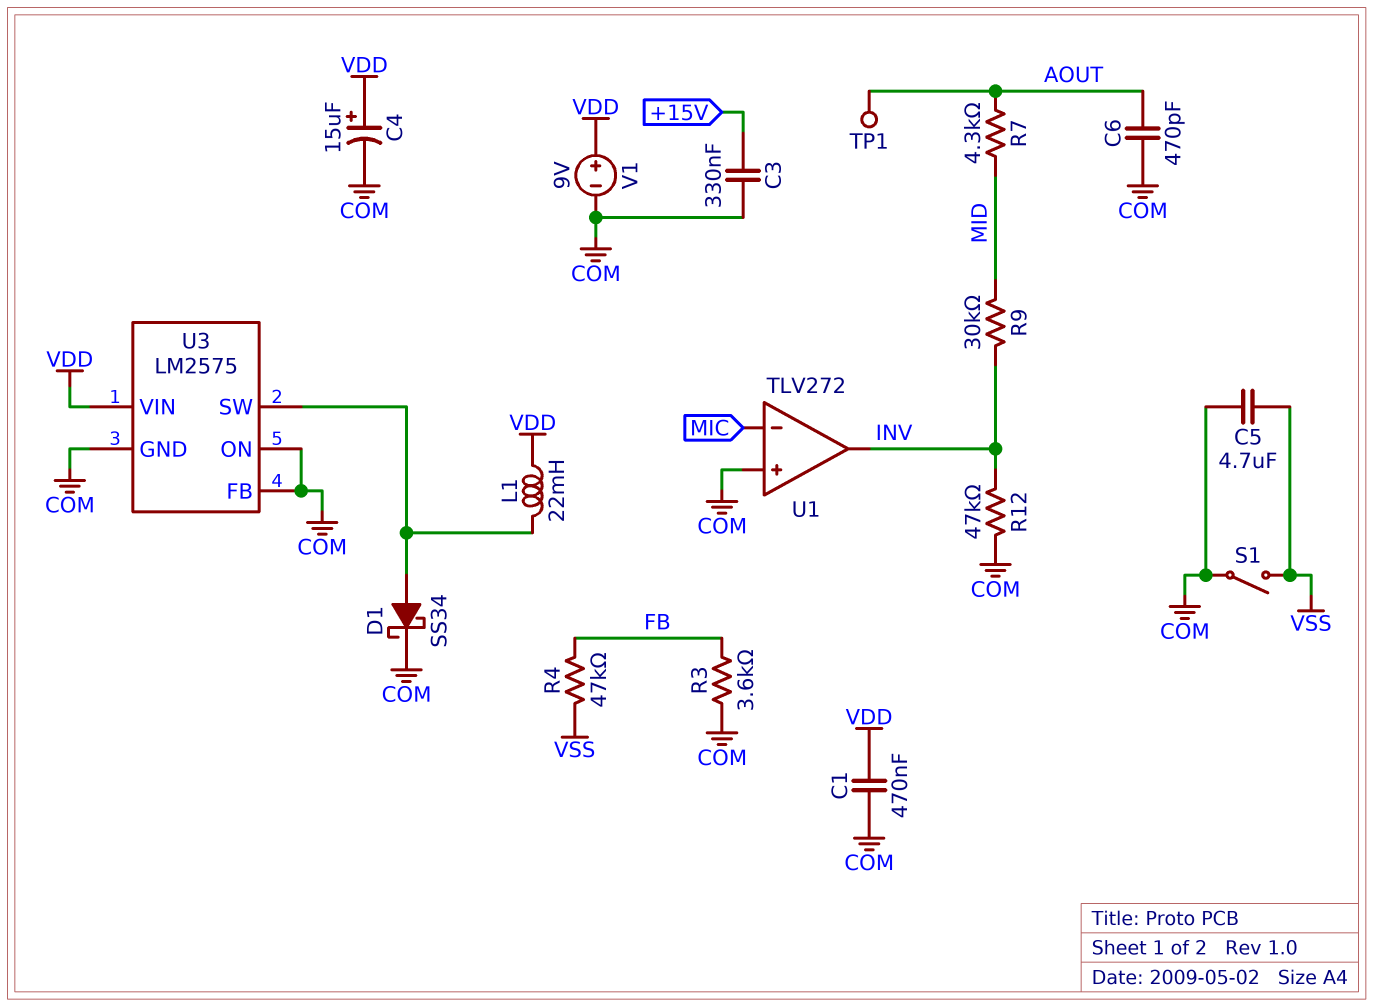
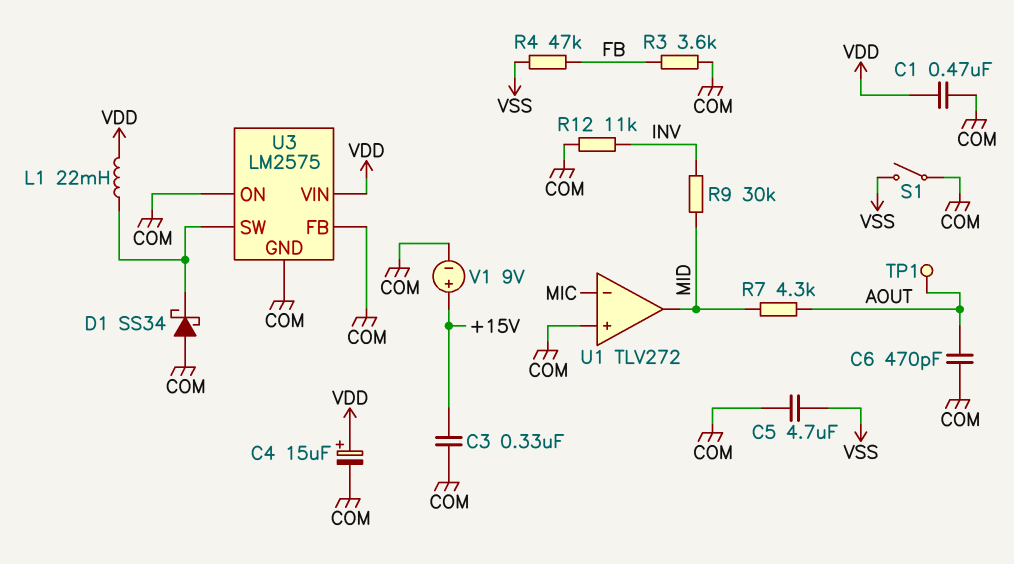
D1: schottky SS34 (A U3/SW, K COM) -> schottky SS34 (A COM, K U3/SW)
R12: 47k (COM, INV) -> 11k (COM, INV)
U1 pin out: INV -> MID
V1: 9V (plus VDD, minus COM) -> 9V (plus +15V, minus COM)

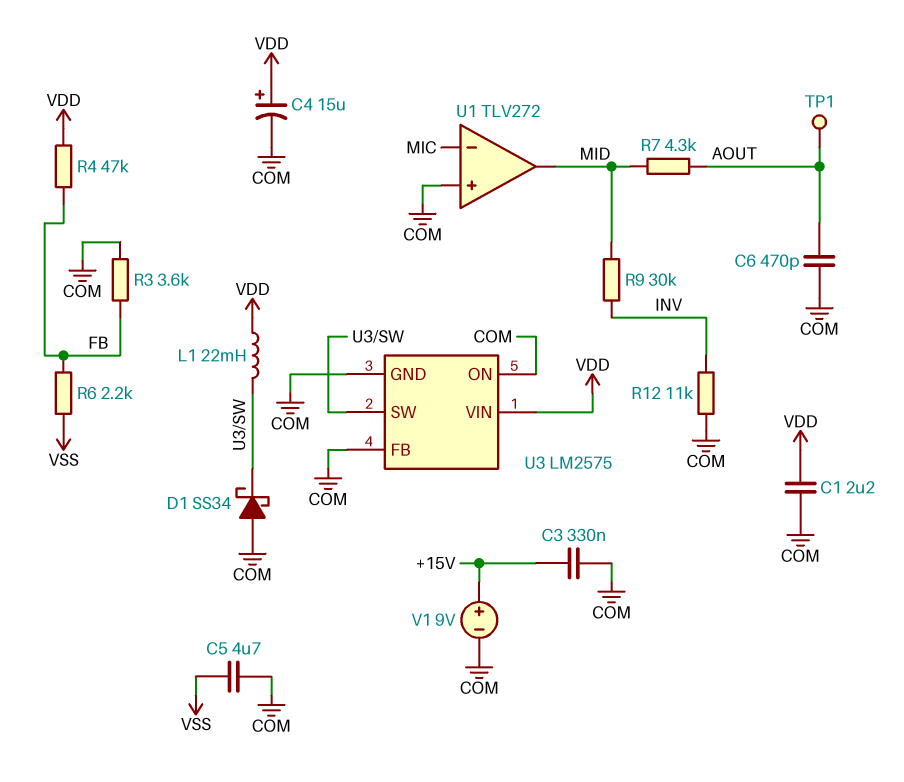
C1: 470nF (COM, VDD) -> 2.2uF (COM, VDD)
R4: 47k (FB, VSS) -> 47k (FB, VDD)
R6: none -> 2.2k (FB, VSS)
S1: switch (COM, VSS) -> none

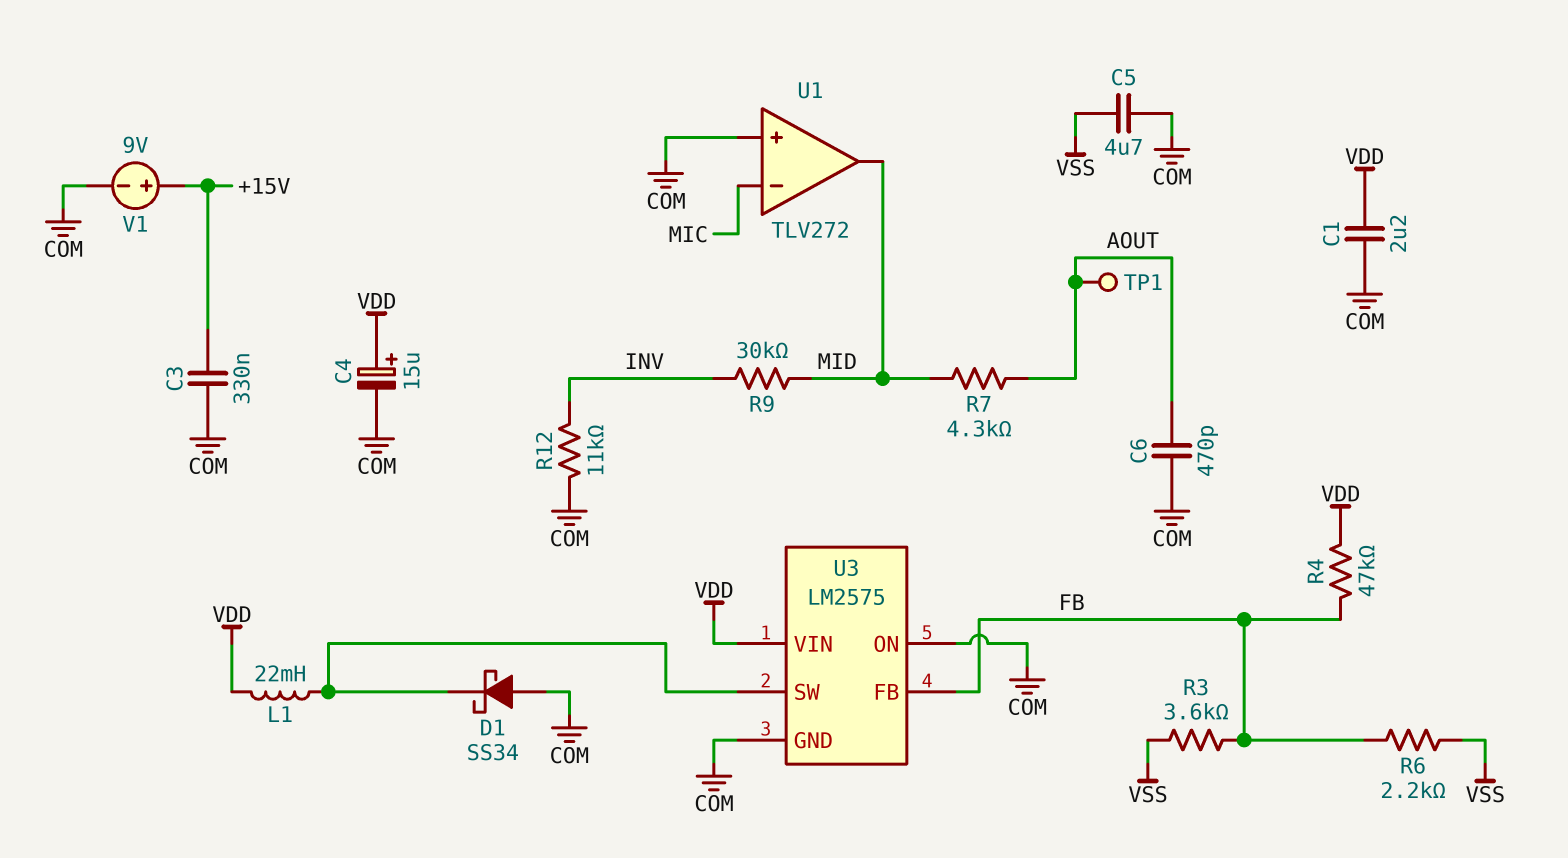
R3: 3.6k (COM, FB) -> 3.6k (FB, VSS)
U3 pin FB: COM -> FB

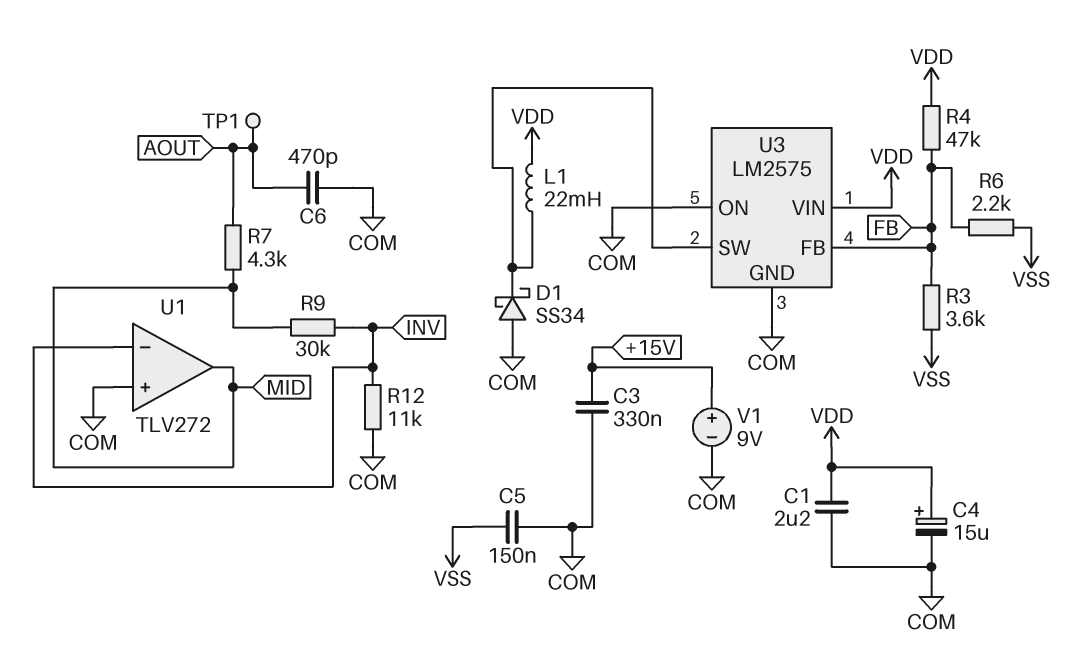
C5: 4.7uF (COM, VSS) -> 150nF (COM, VSS)
U1 pin in-: MIC -> INV

